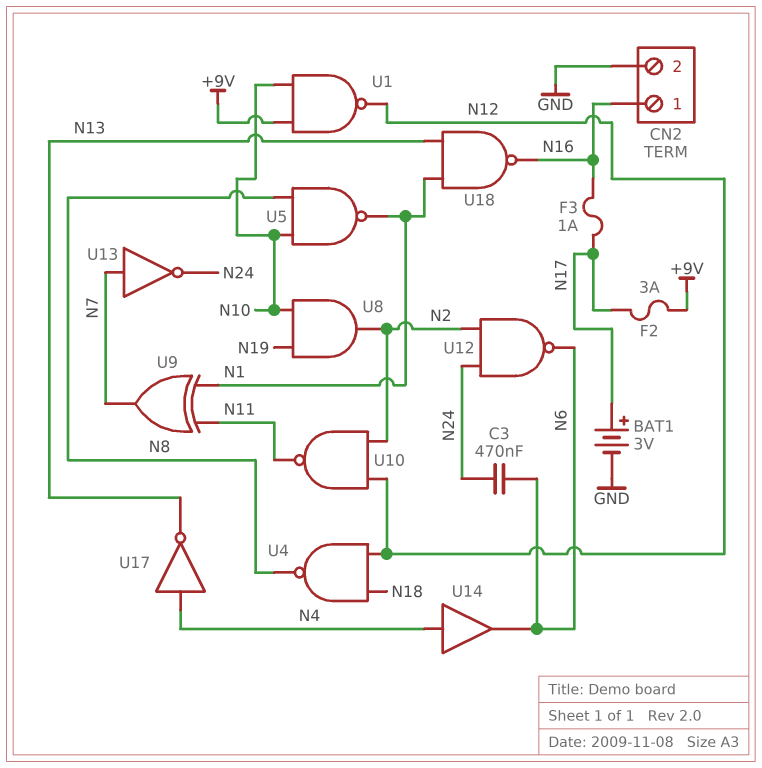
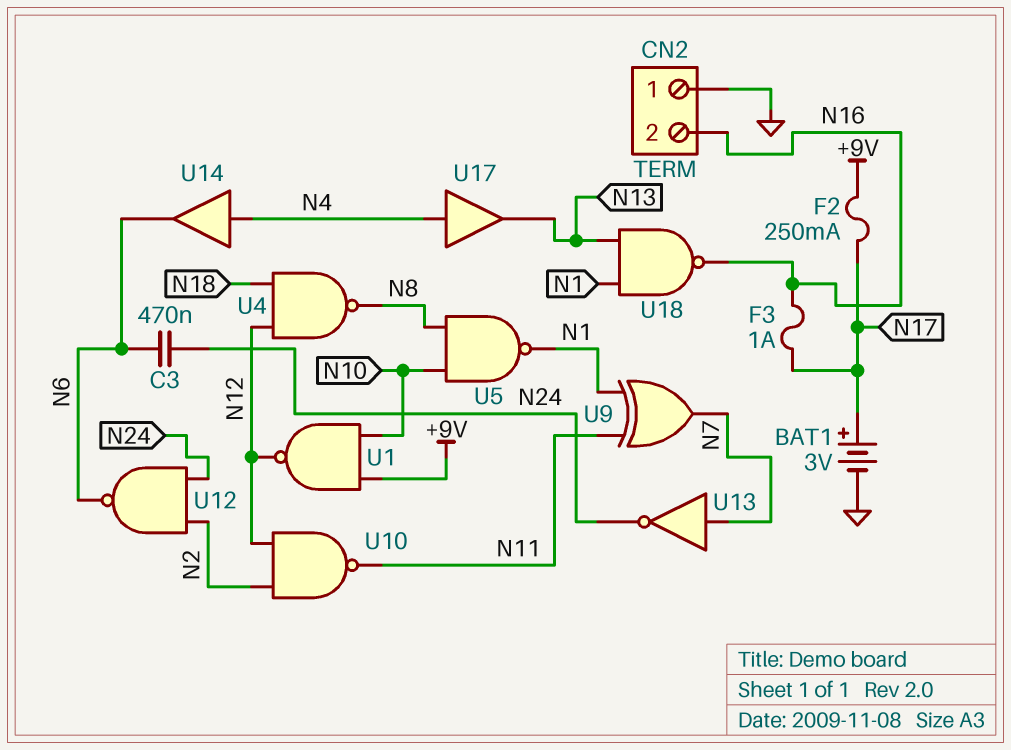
CN2 pin 1: N16 -> GND
CN2 pin 2: GND -> N16
F2: 3A (+9V, N17) -> 250mA (+9V, N17)
U8: AND (in N10, in N19, out N2) -> none
U17: NOT (in N4, out N13) -> buffer (in N4, out N13)

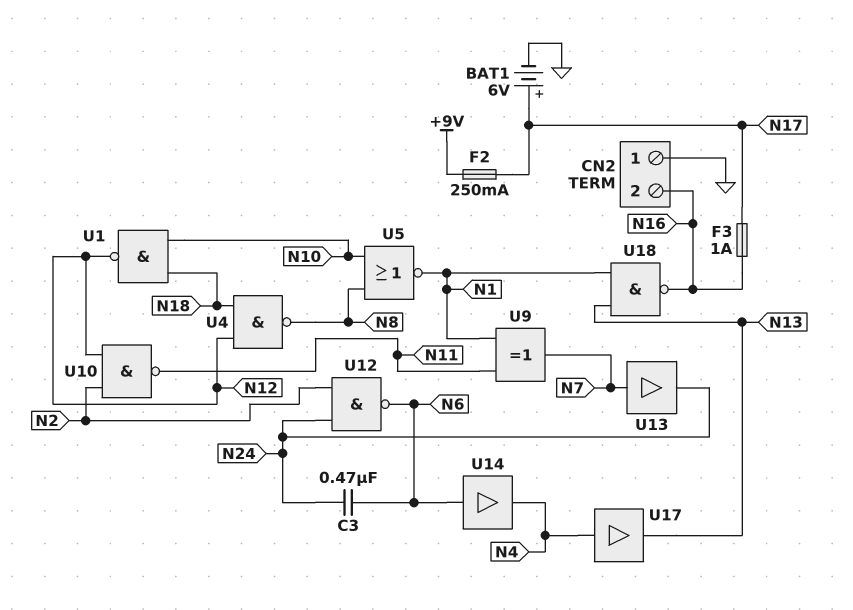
BAT1: 3V (plus N17, minus GND) -> 6V (plus N17, minus GND)
U1: NAND (in +9V, in N10, out N12) -> NAND (in N10, in N18, out N12)
U5: NAND (in N8, in N10, out N1) -> NOR (in N8, in N10, out N1)
U13: NOT (in N7, out N24) -> buffer (in N7, out N24)
U14: buffer (in N4, out N6) -> buffer (in N6, out N4)

